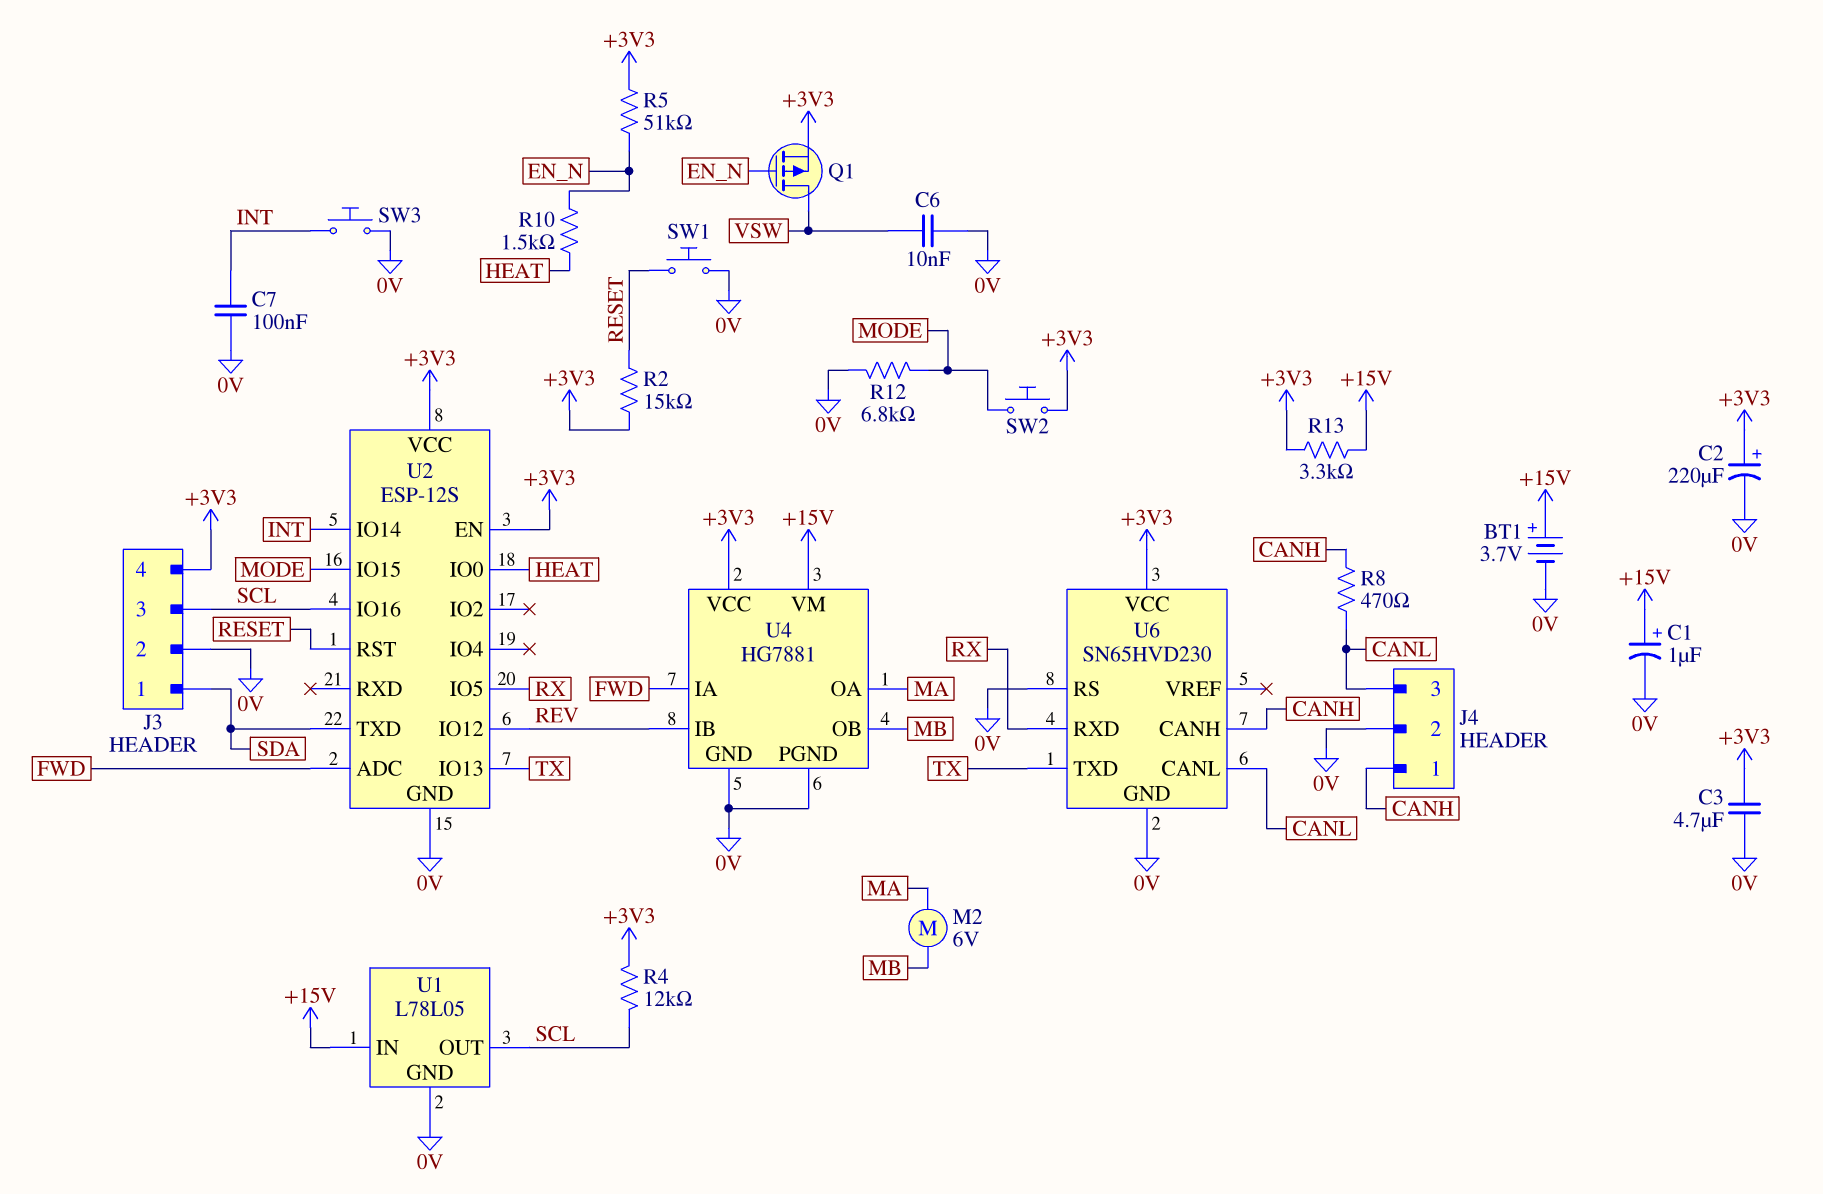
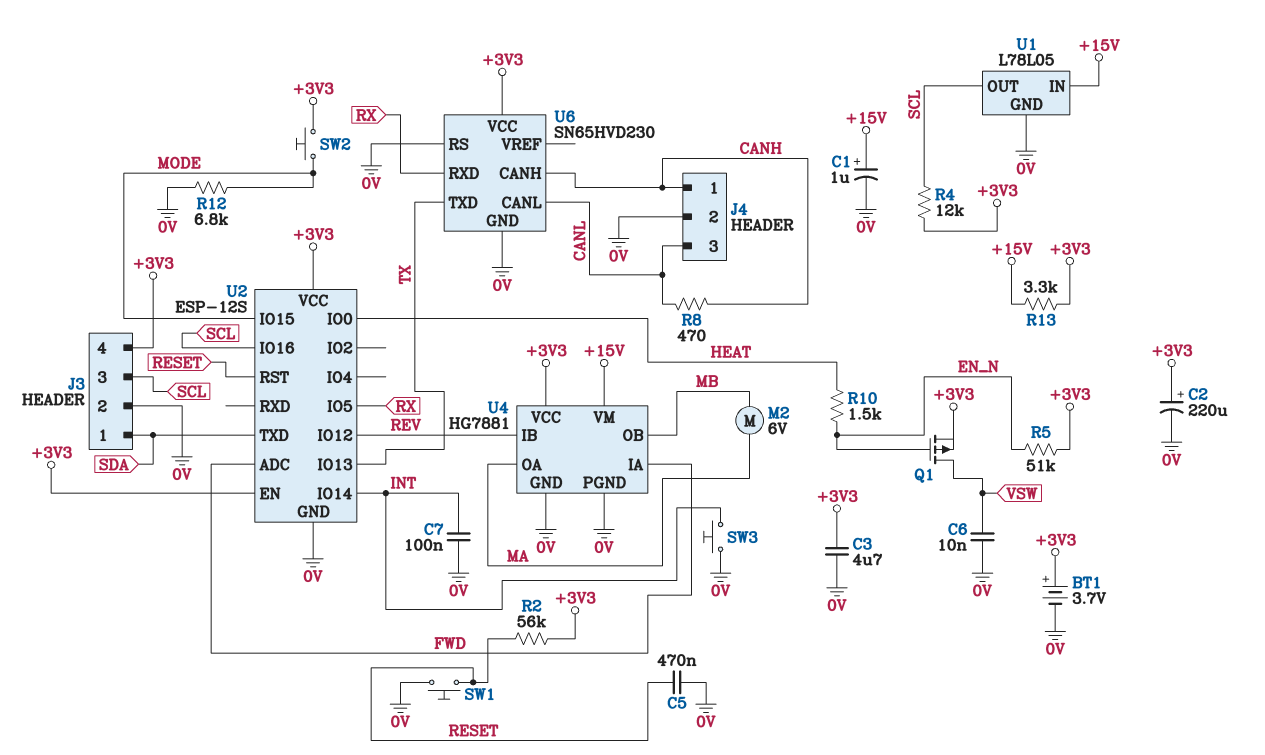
BT1: 3.7V (plus +15V, minus 0V) -> 3.7V (plus +3V3, minus 0V)
C5: none -> 470nF (0V, RESET)
R2: 15k (+3V3, RESET) -> 56k (+3V3, RESET)

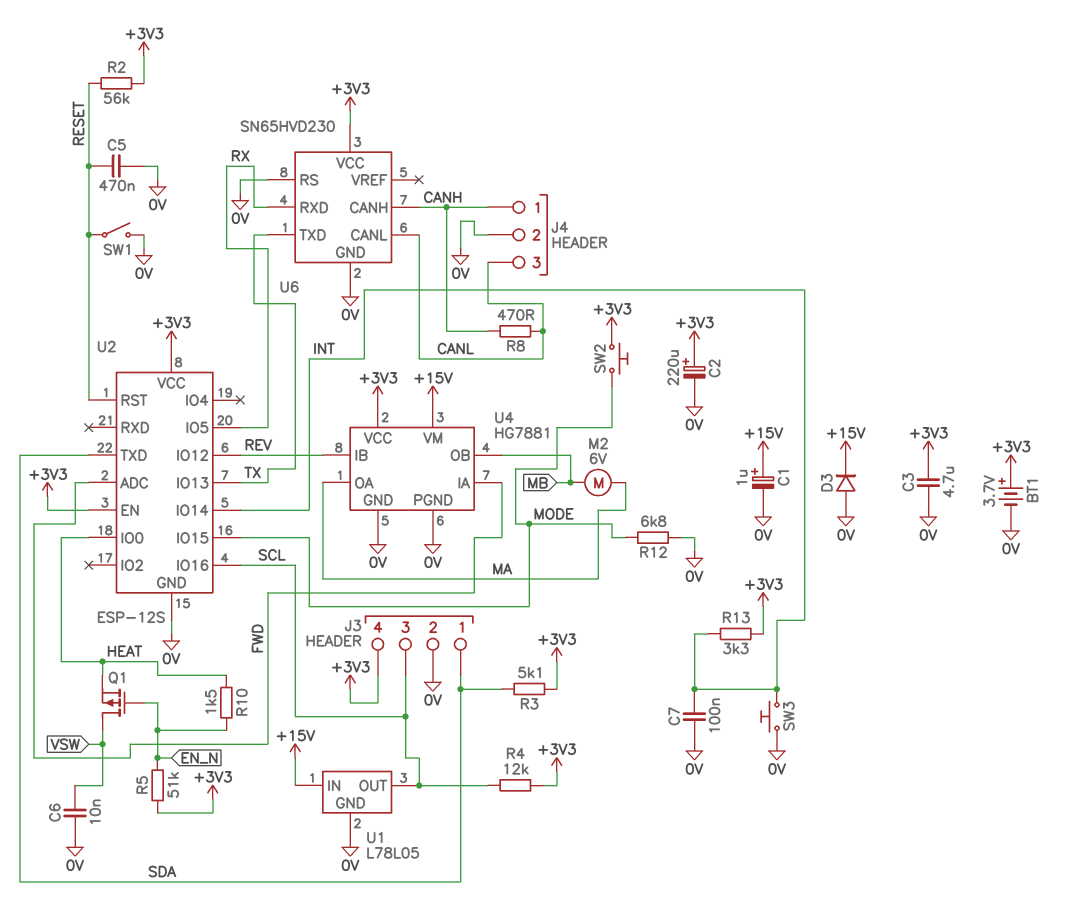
D3: none -> diode (A 0V, K +15V)
Q1: PMOS (G EN_N, D VSW, S +3V3) -> PMOS (G EN_N, D VSW, S HEAT)
R3: none -> 5.1k (+3V3, SDA)
R13: 3.3k (+3V3, +15V) -> 3.3k (+3V3, INT)
SW1: button (0V, RESET) -> switch (0V, RESET)

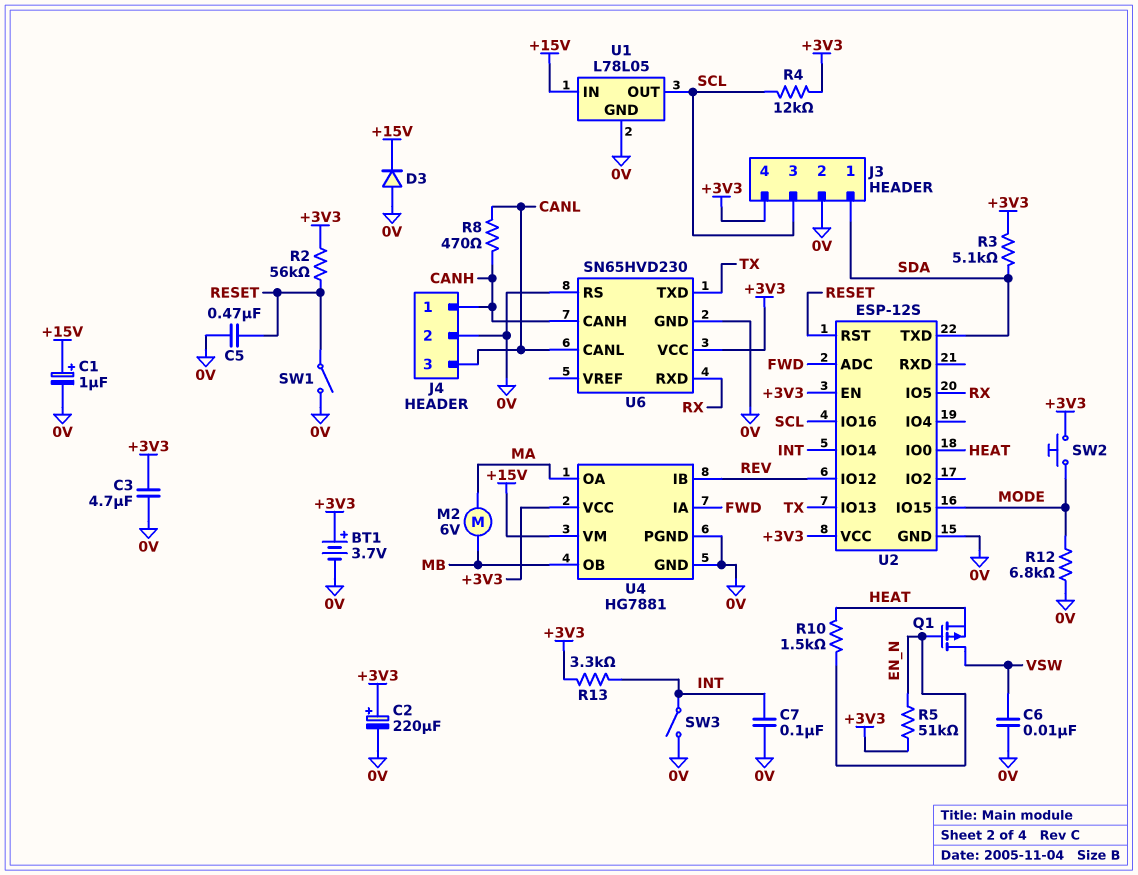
SW3: button (0V, INT) -> switch (0V, INT)

